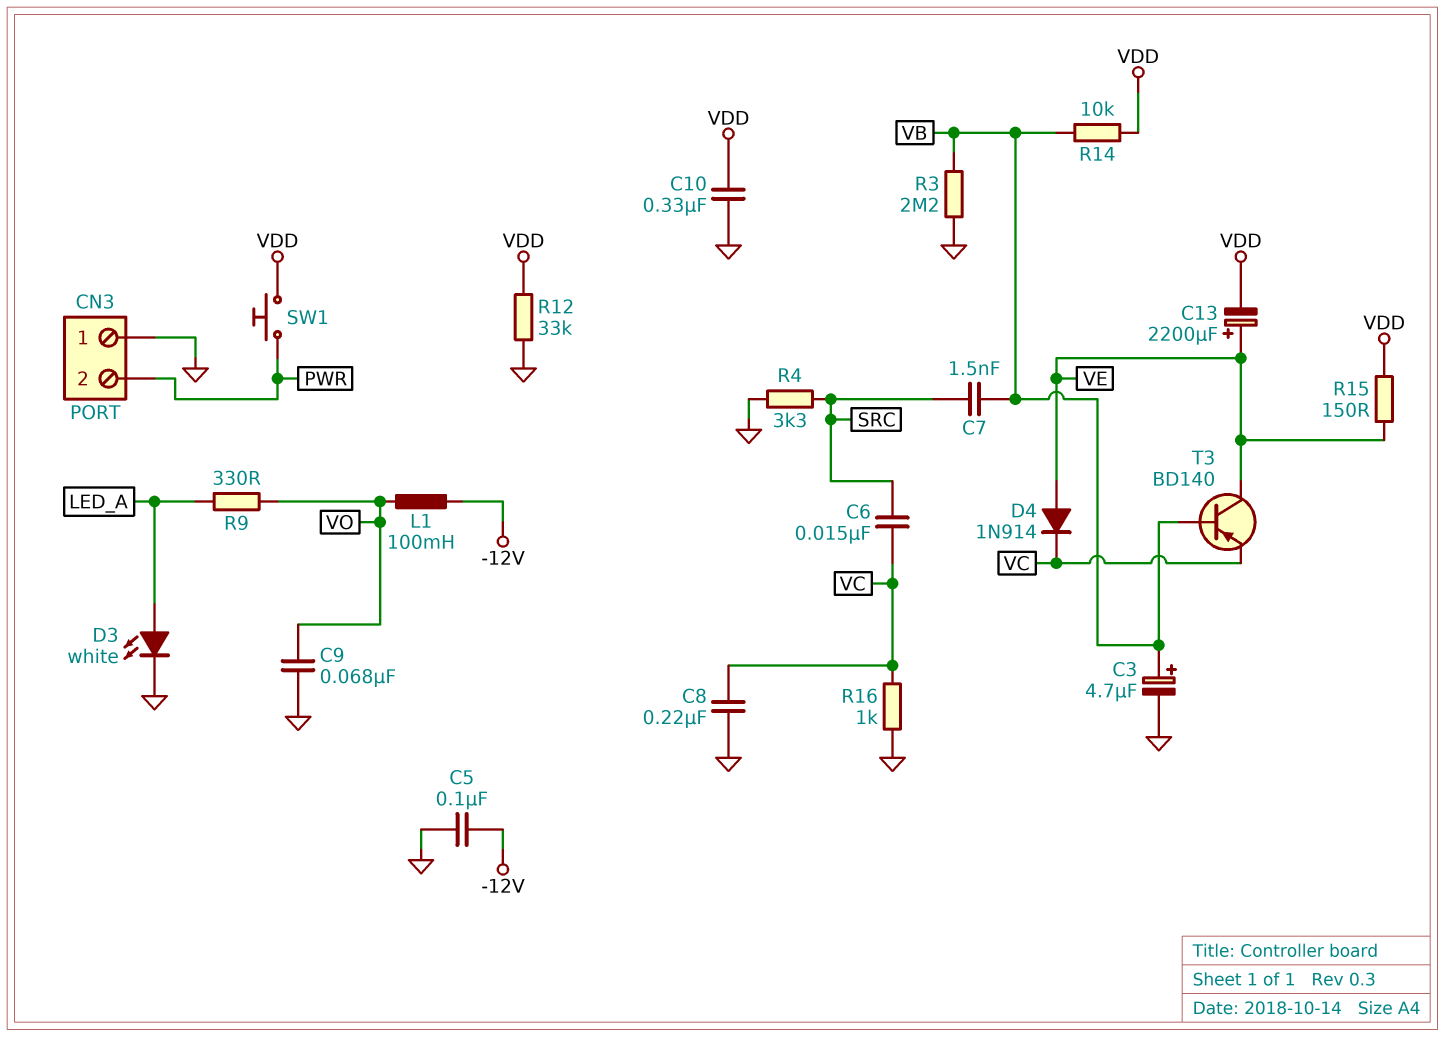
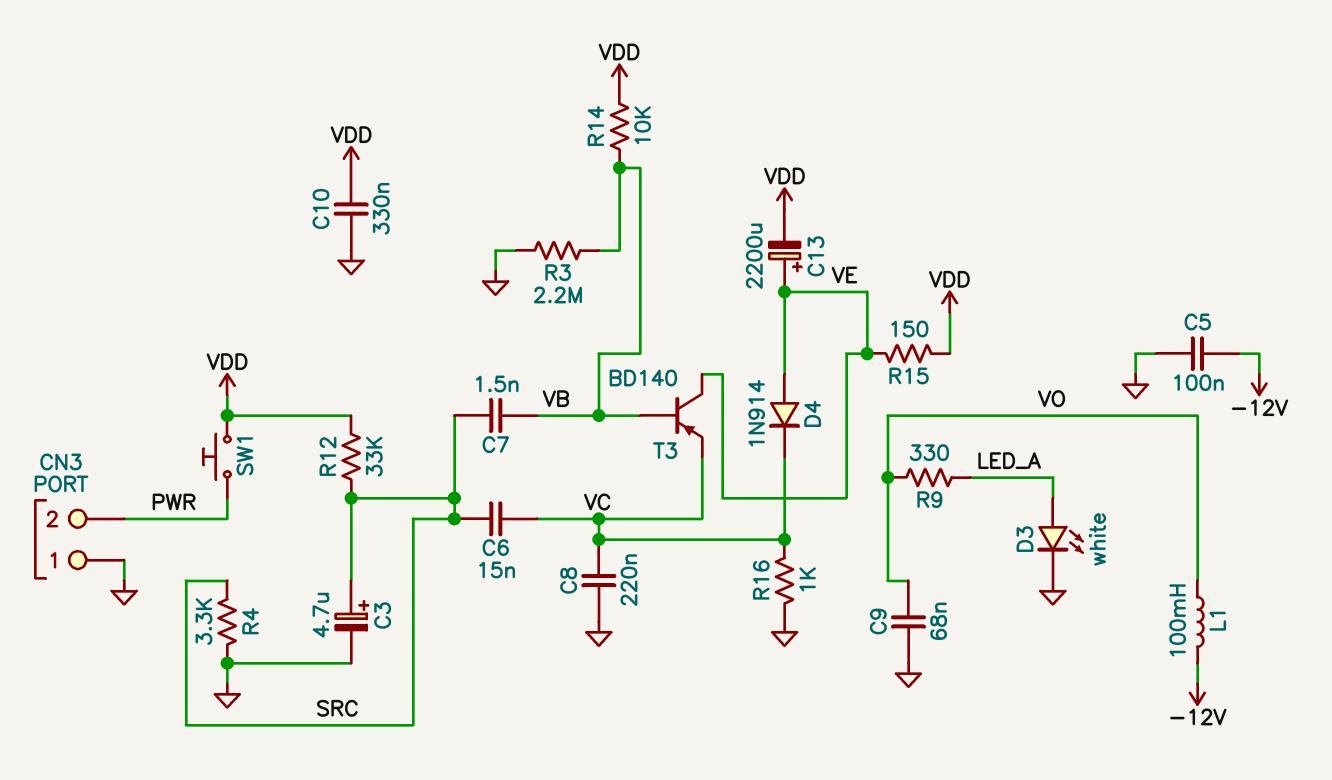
C3: 4.7uF (plus VB, minus GND) -> 4.7uF (plus SRC, minus GND)
R12: 33k (GND, VDD) -> 33k (SRC, VDD)

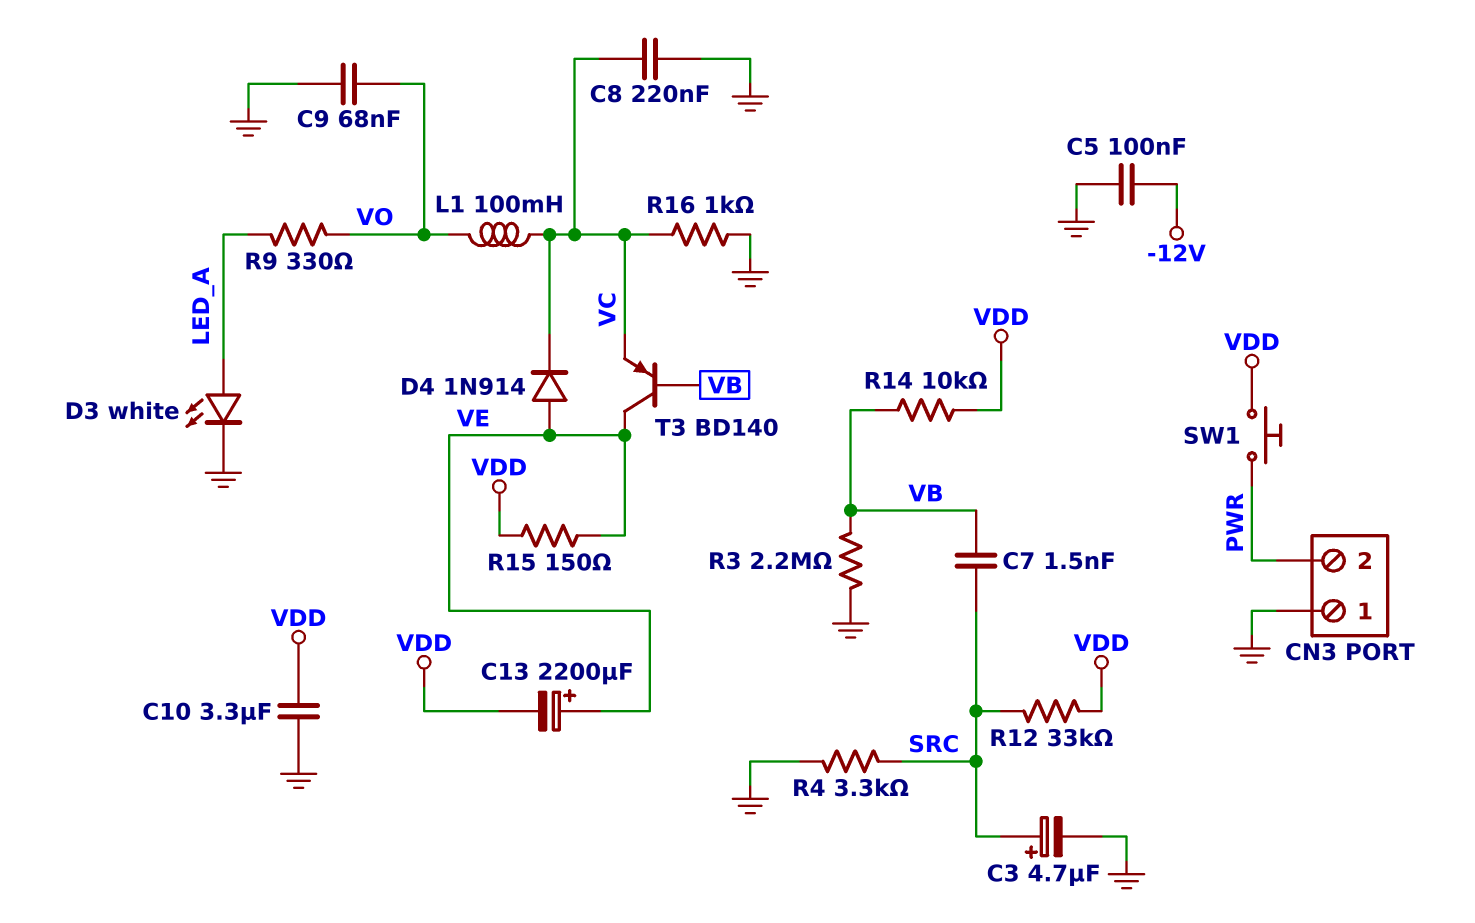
C6: 15nF (SRC, VC) -> none
C10: 330nF (GND, VDD) -> 3.3uF (GND, VDD)
L1: 100mH (-12V, VO) -> 100mH (VC, VO)

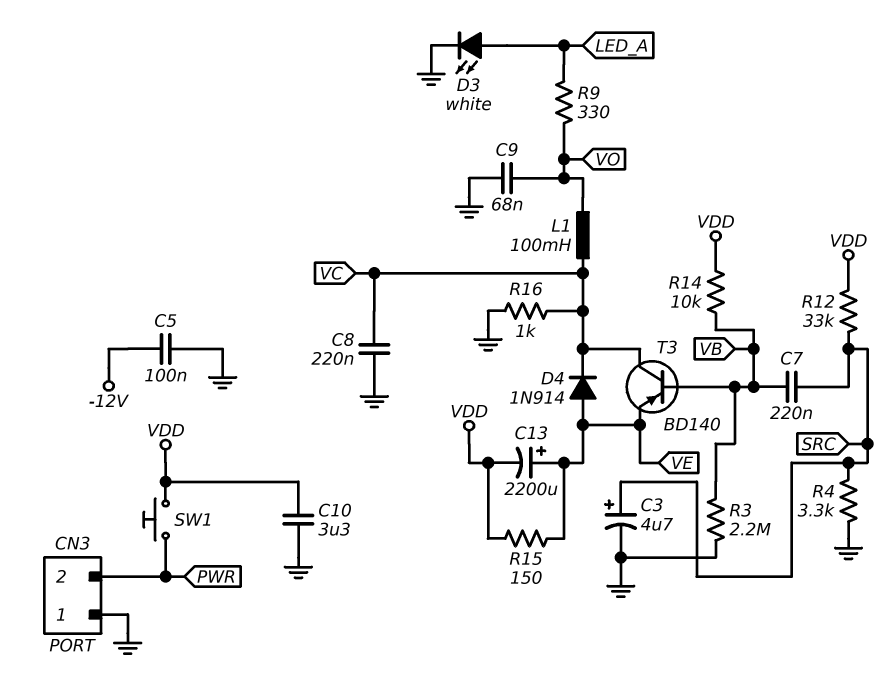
C7: 1.5nF (SRC, VB) -> 220nF (SRC, VB)
T3: PNP BD140 (B VB, C VE, E VC) -> PNP BD140 (B VB, C VC, E VE)

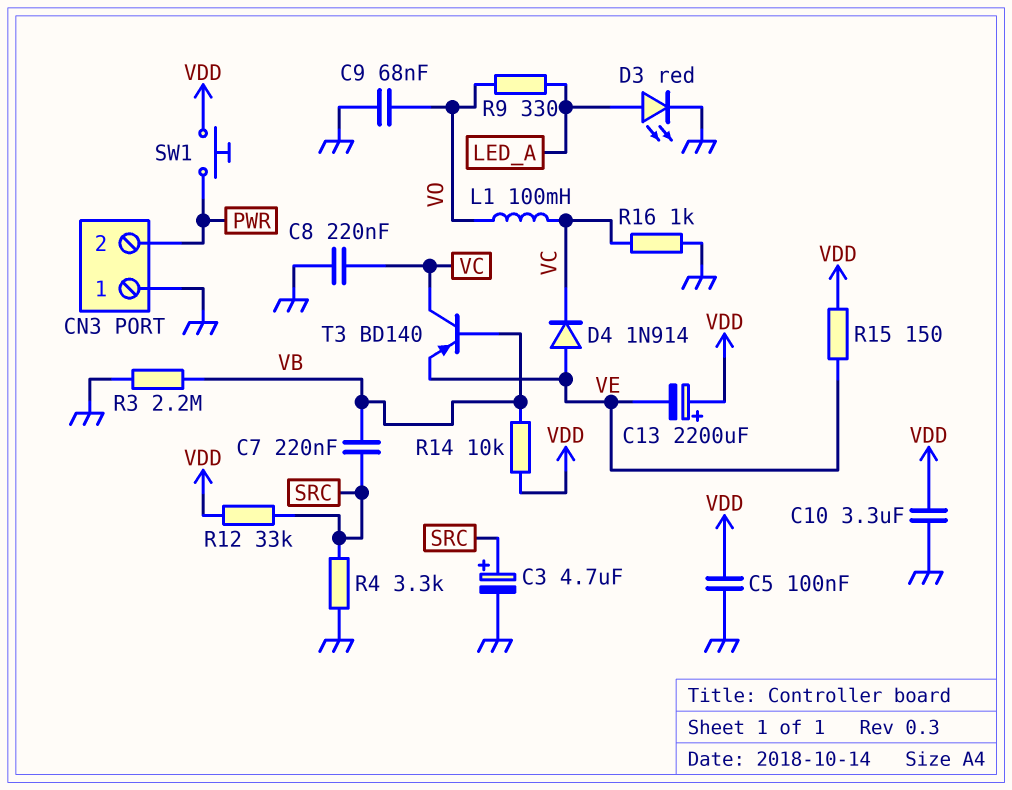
C5: 100nF (-12V, GND) -> 100nF (GND, VDD)
C13: 2200uF (plus VE, minus VDD) -> 2200uF (plus VDD, minus VE)
D3: LED white (A LED_A, K GND) -> LED red (A LED_A, K GND)

